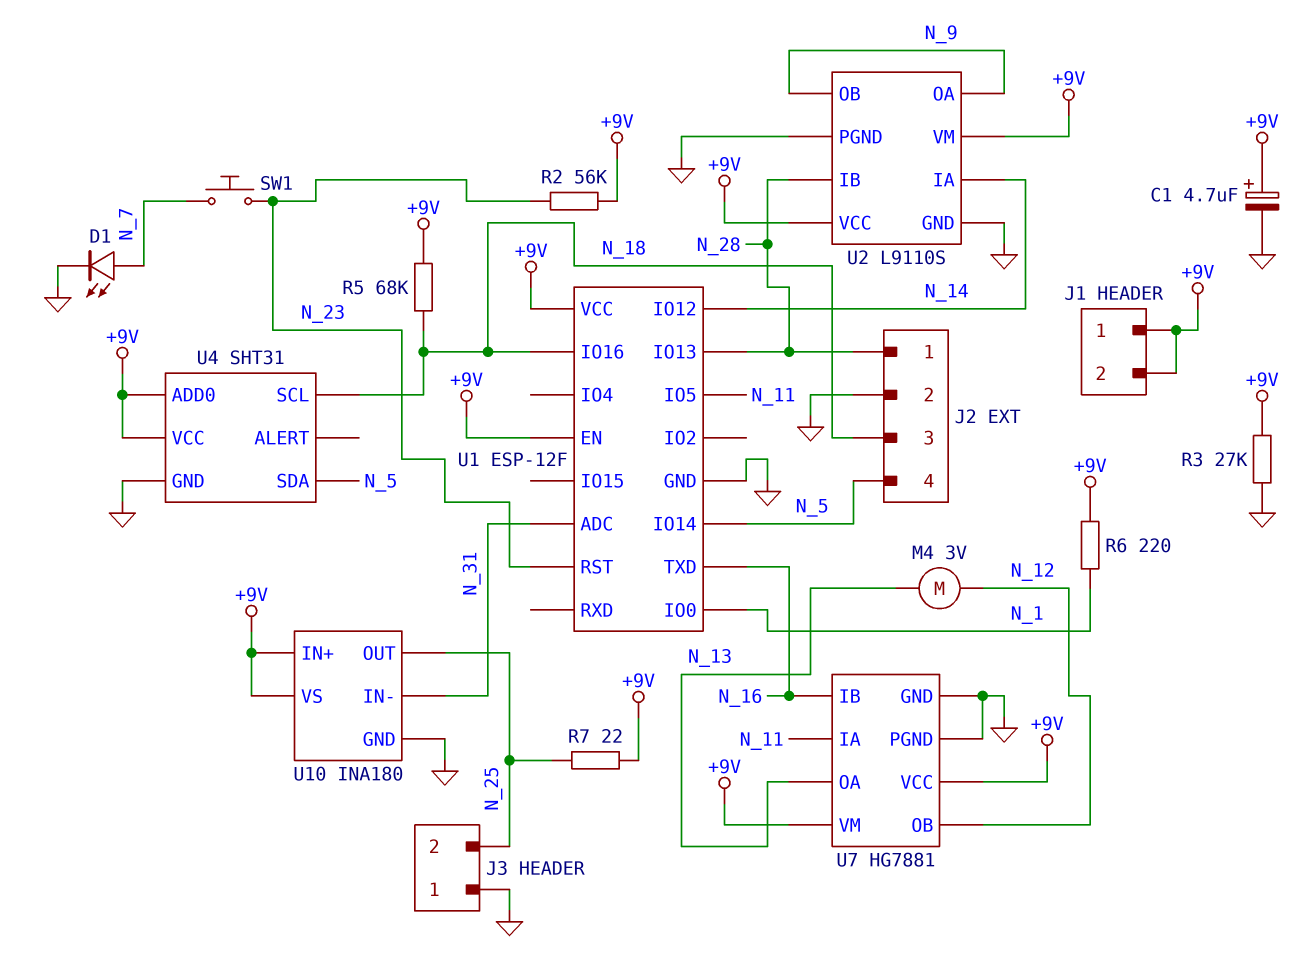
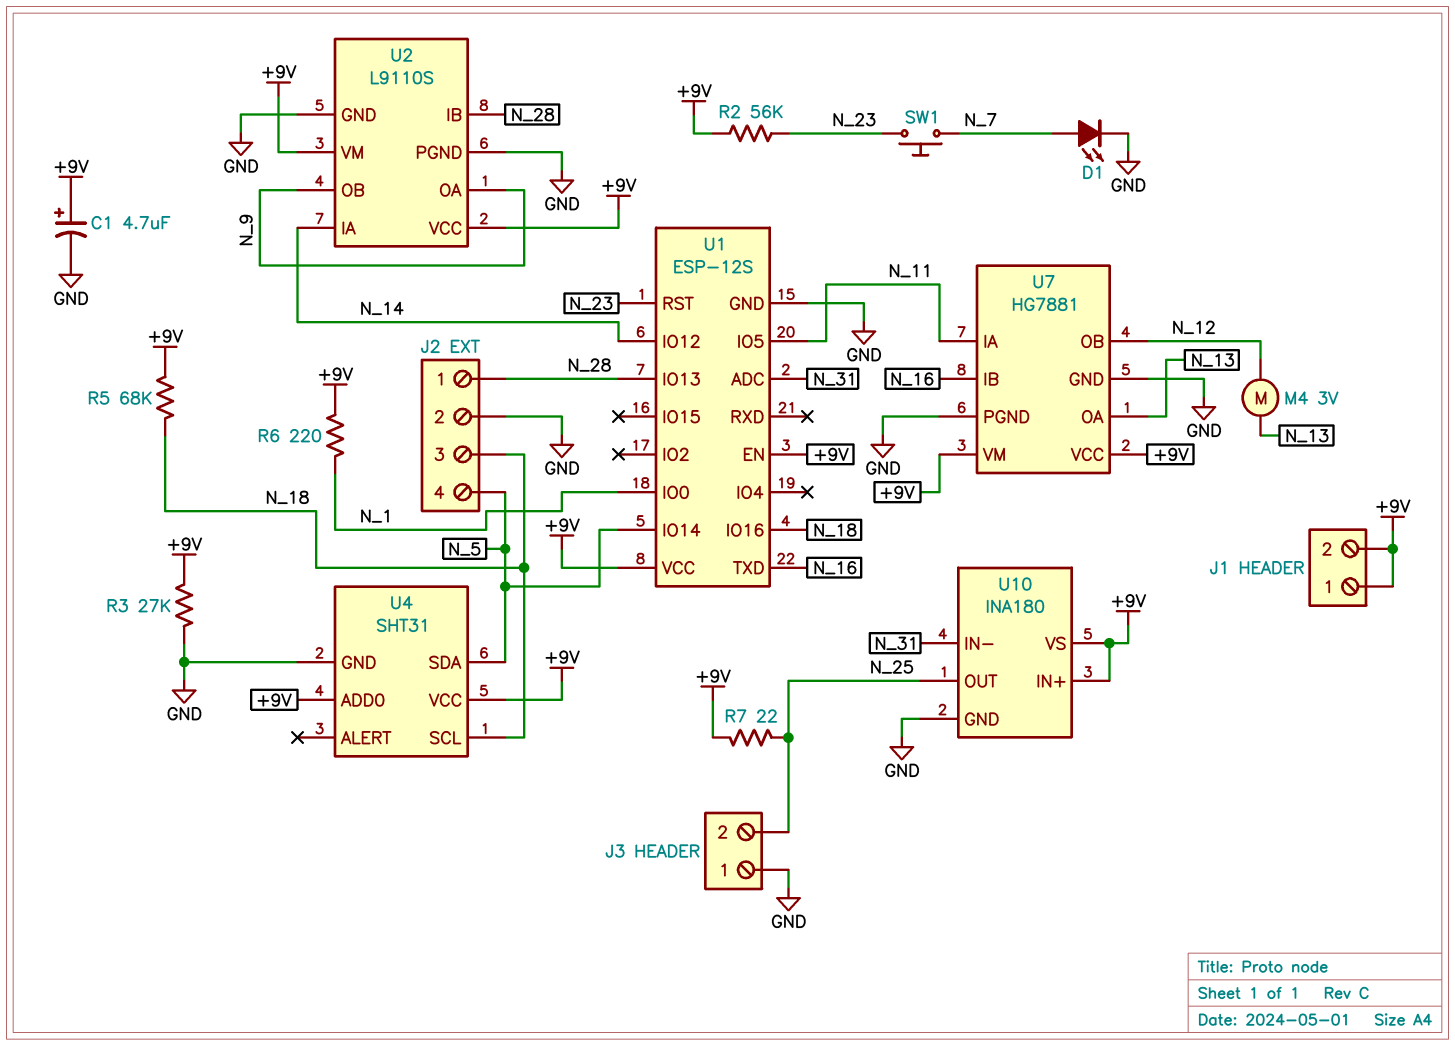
U1: ESP-12F -> ESP-12S

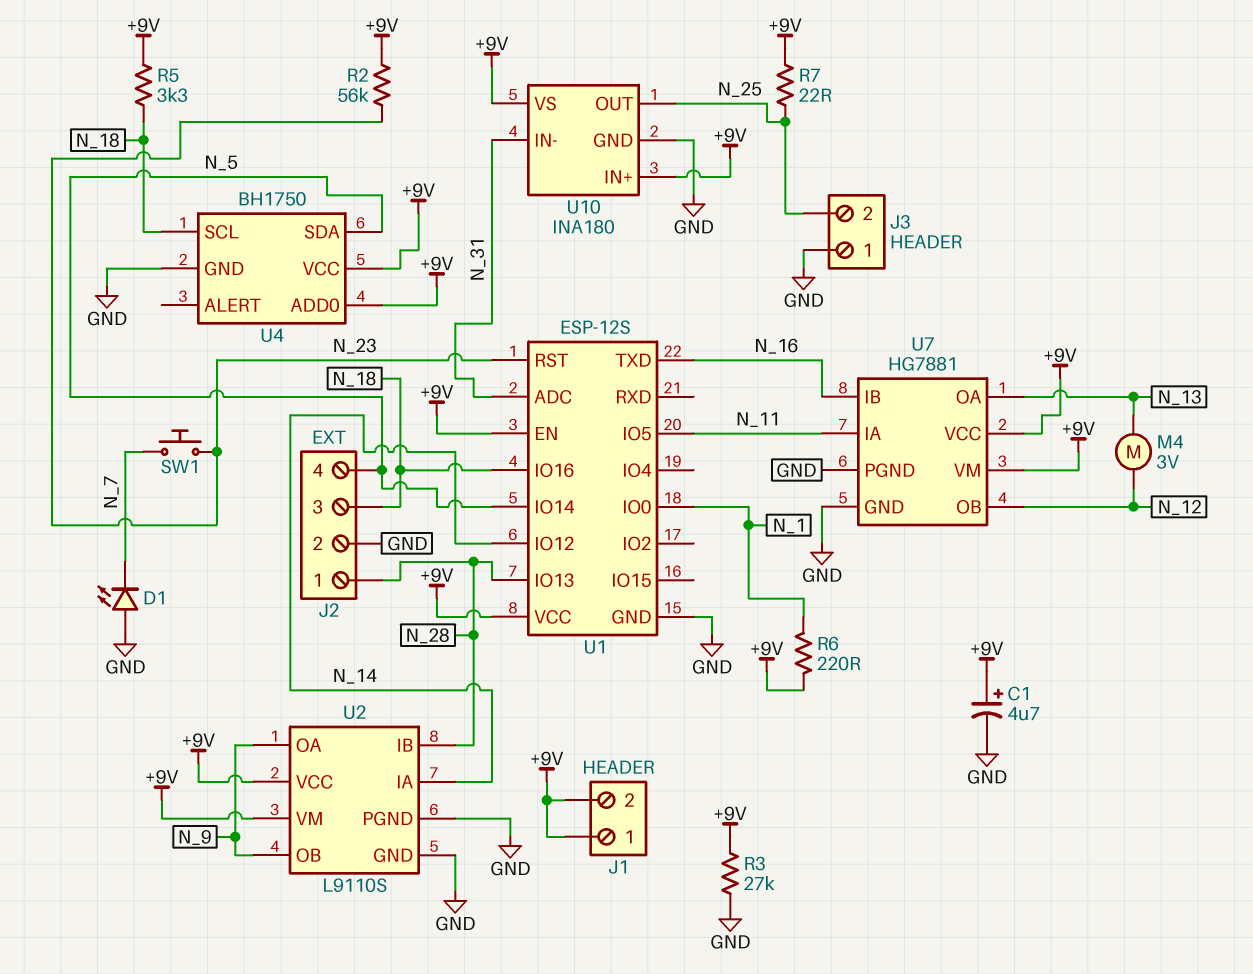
D1: LED (A N_7, K GND) -> LED (A GND, K N_7)
R5: 68k (+9V, N_18) -> 3.3k (+9V, N_18)
U4: SHT31 -> BH1750

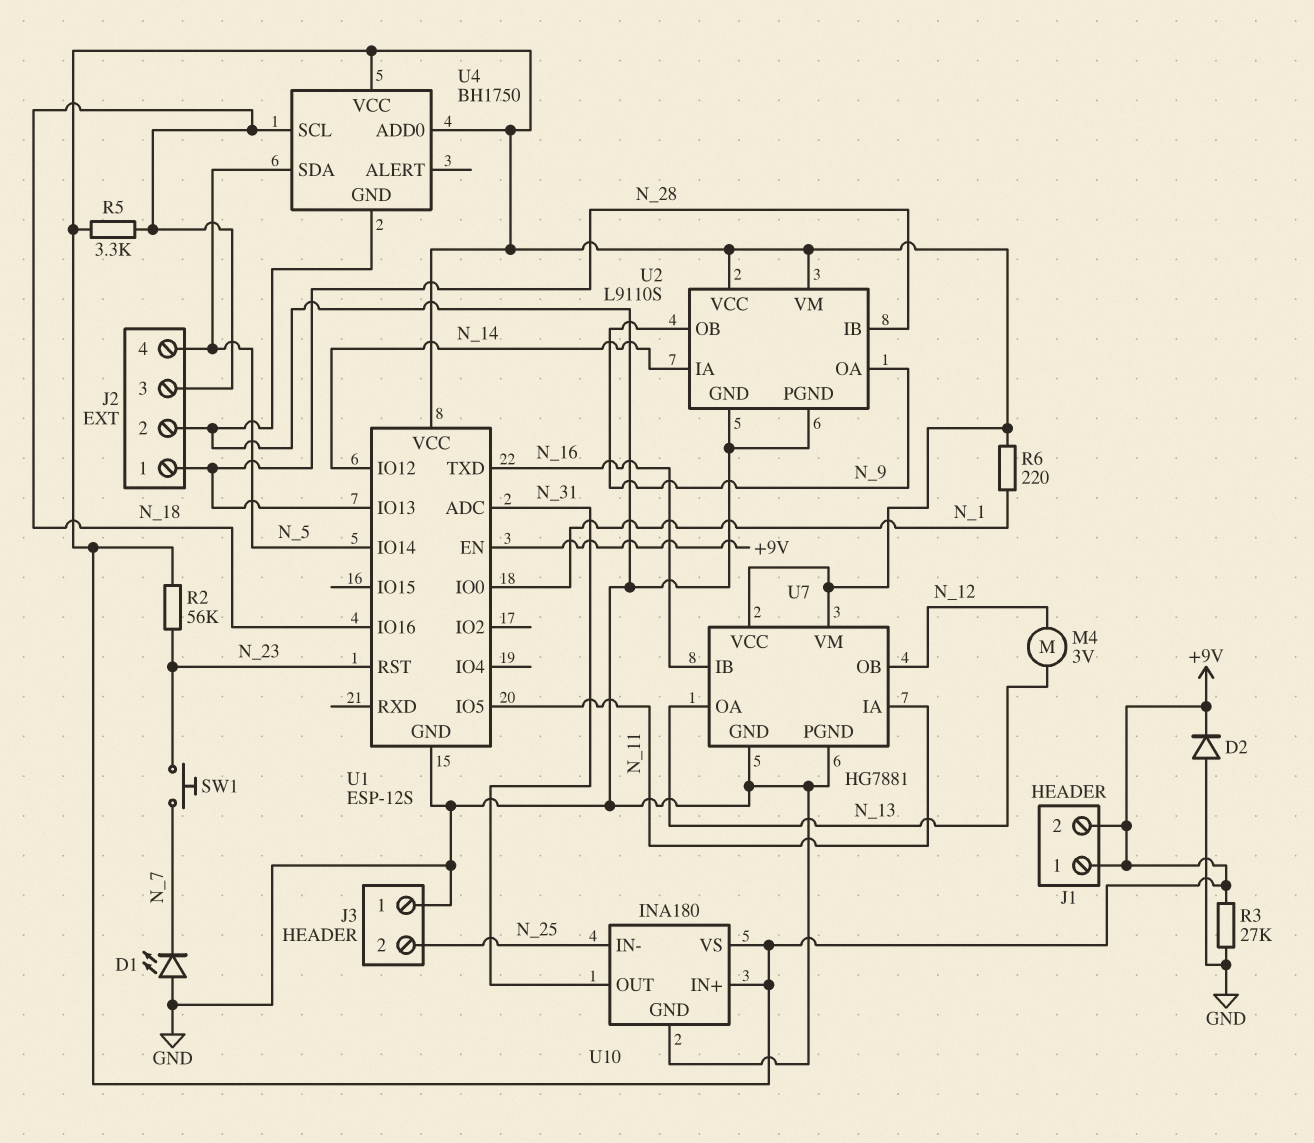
C1: 4.7uF (plus +9V, minus GND) -> none
D2: none -> diode (A GND, K +9V)
R7: 22 (+9V, N_25) -> none
U10 pin IN-: N_31 -> N_25
U10 pin OUT: N_25 -> N_31

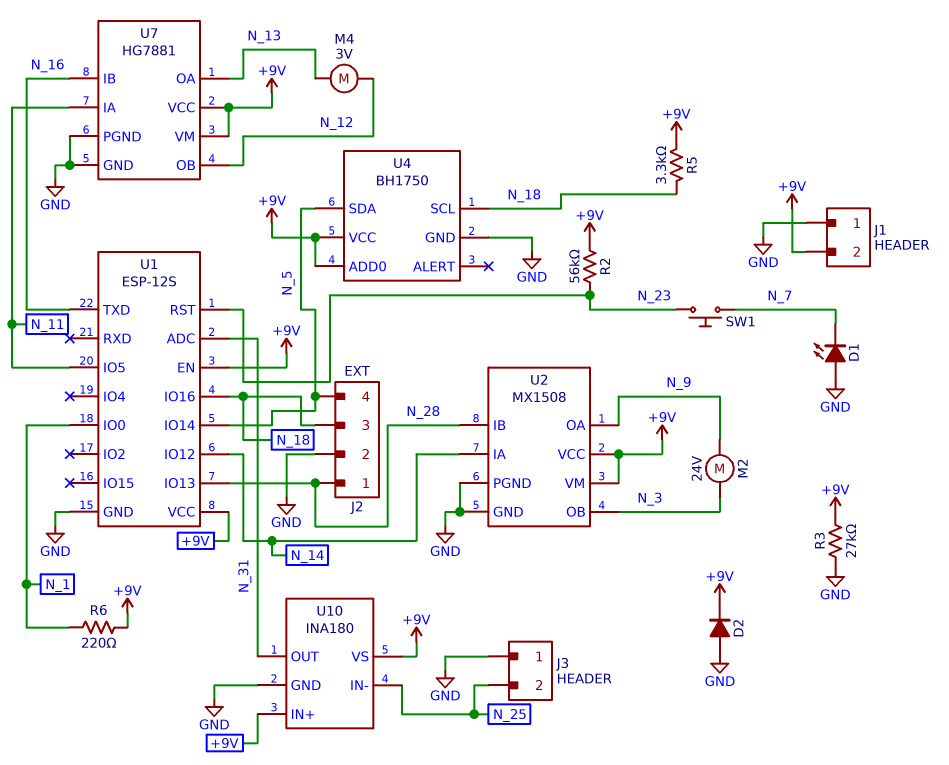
J1 pin 1: +9V -> GND
M2: none -> motor 24V (N_3, N_9)
U2: L9110S -> MX1508
U2 pin OB: N_9 -> N_3

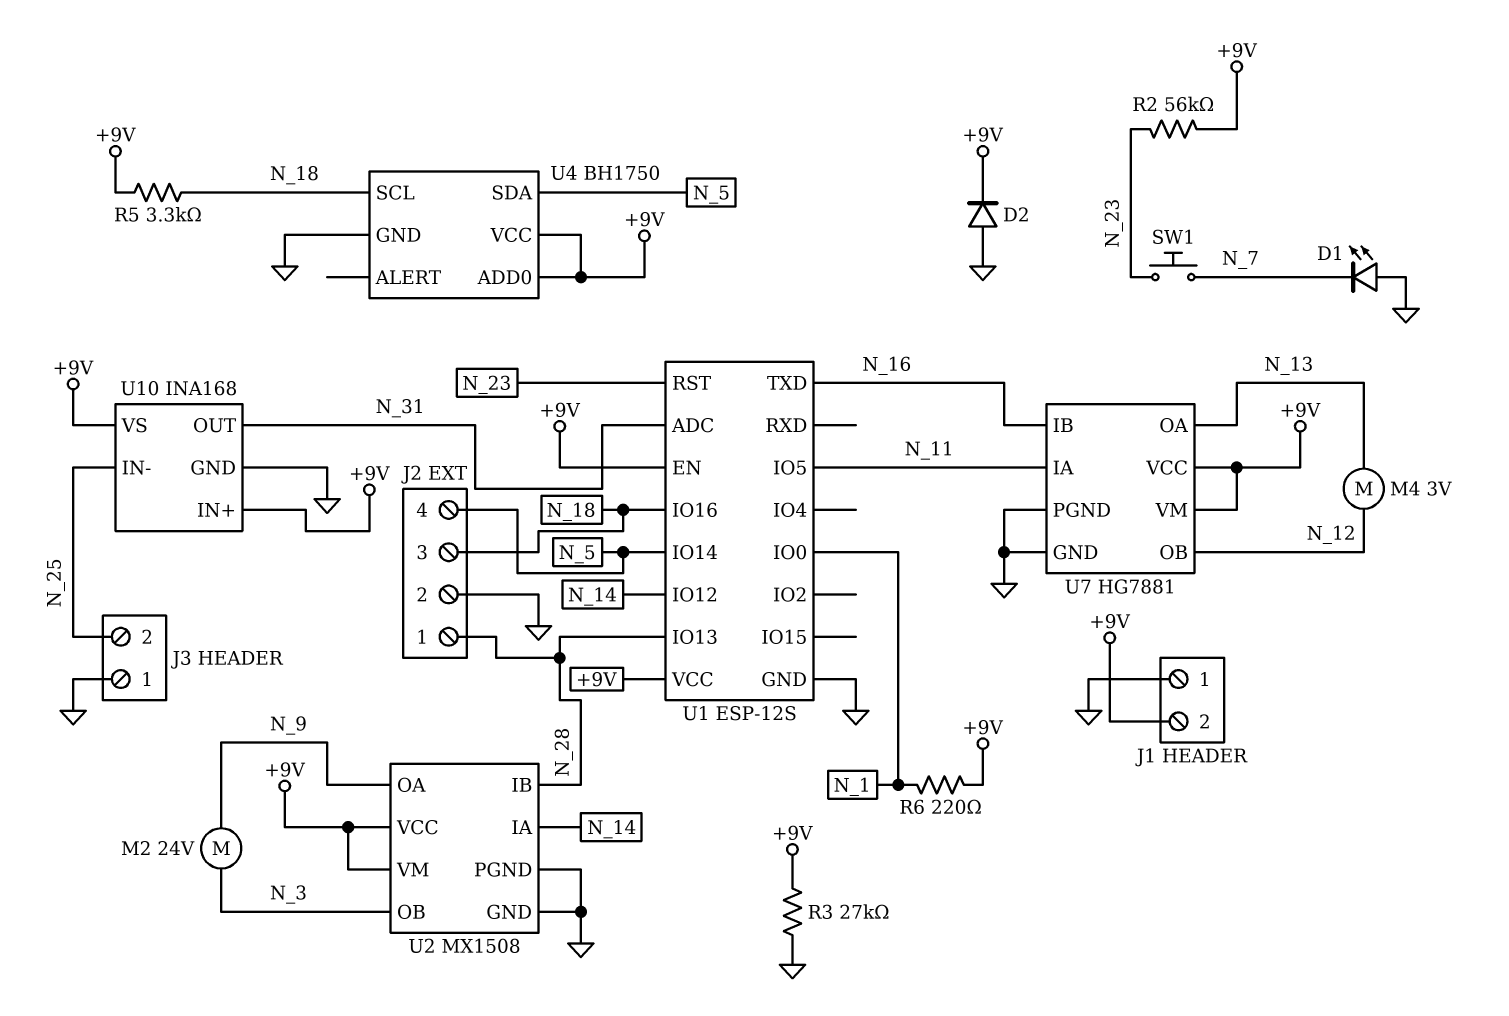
U10: INA180 -> INA168

